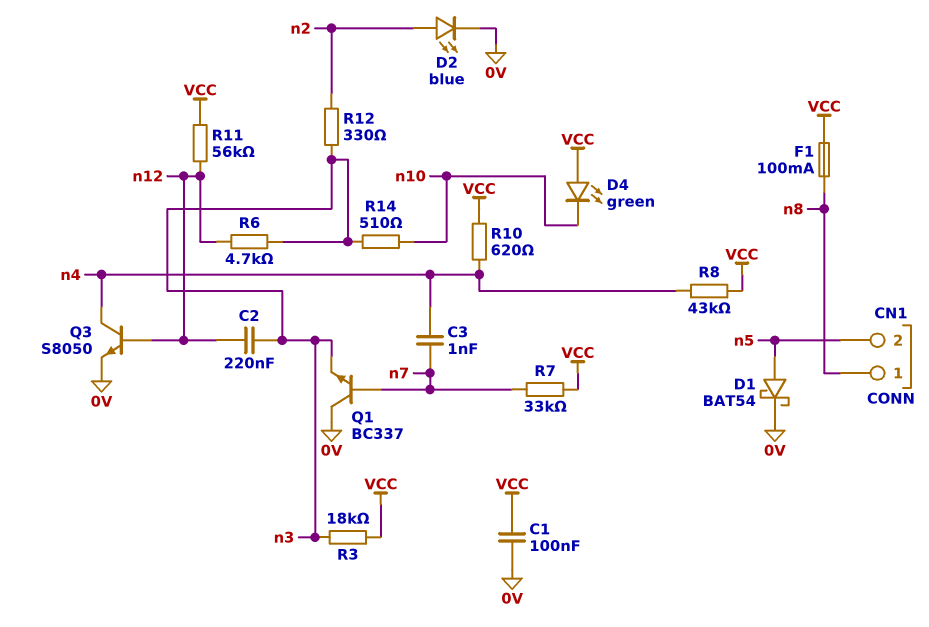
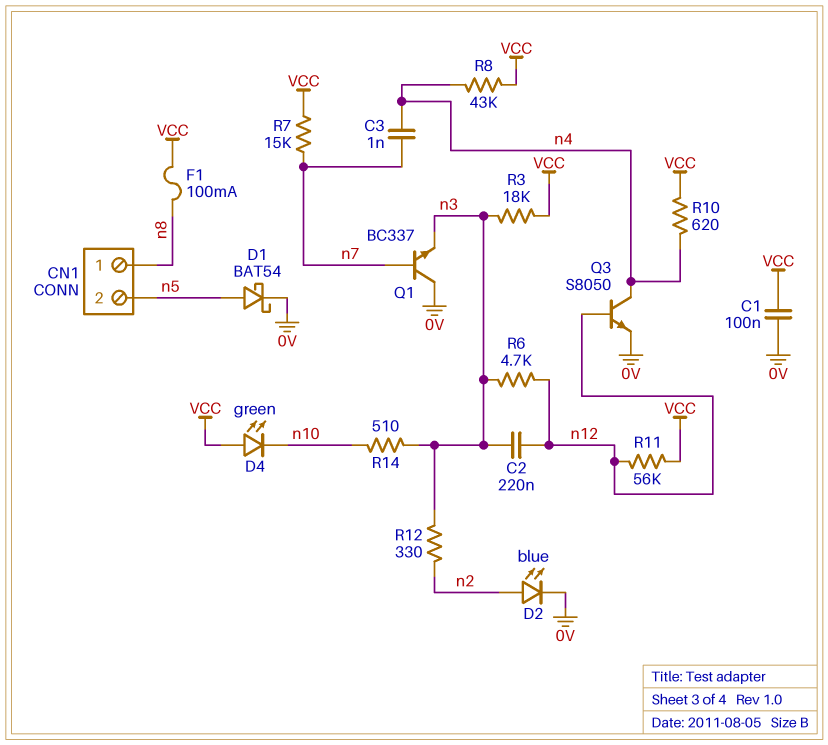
R7: 33k (VCC, n7) -> 15k (VCC, n7)

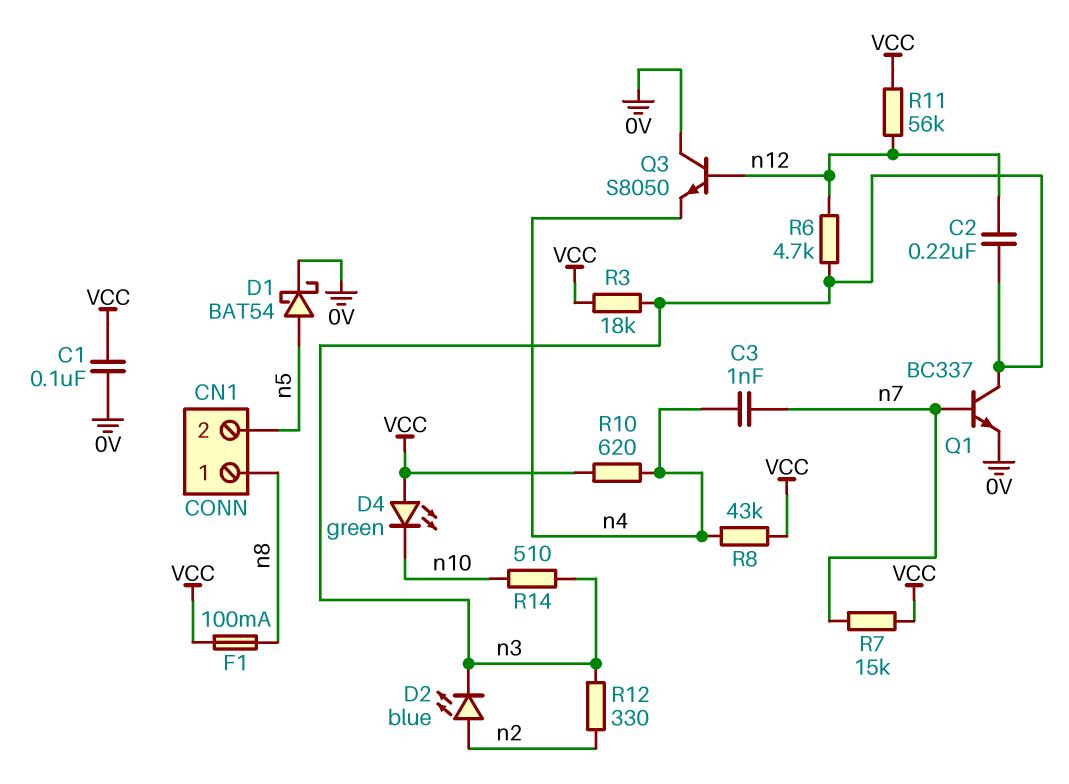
D2: LED blue (A n2, K 0V) -> LED blue (A n2, K n3)
Q1: NPN BC337 (B n7, C 0V, E n3) -> NPN BC337 (B n7, C n3, E 0V)
Q3: NPN S8050 (B n12, C n4, E 0V) -> NPN S8050 (B n12, C 0V, E n4)

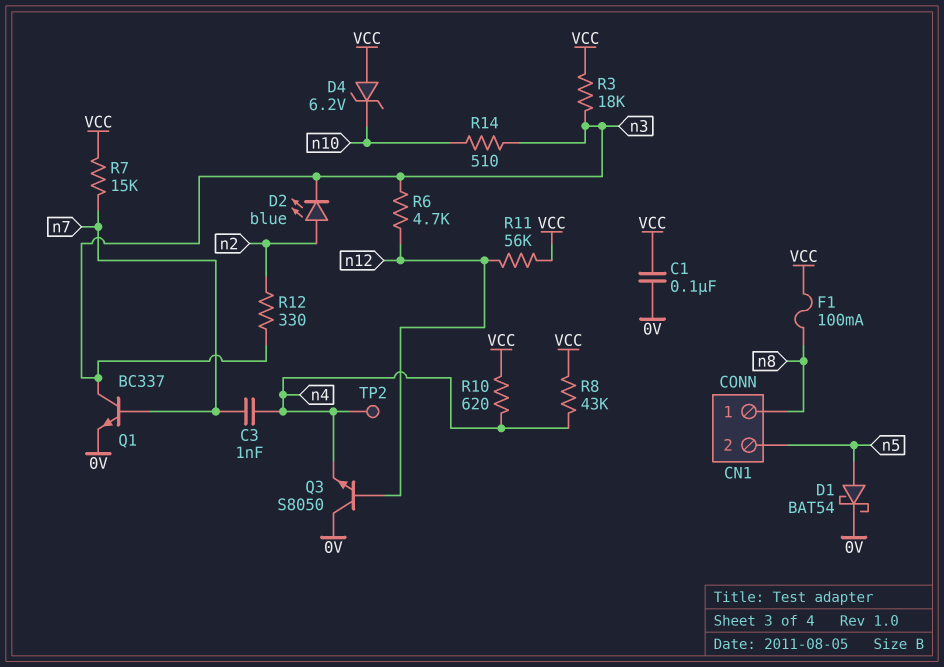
C2: 220nF (n3, n12) -> none
D4: LED green (A VCC, K n10) -> zener 6.2V (A VCC, K n10)
TP2: none -> test point (n4)

